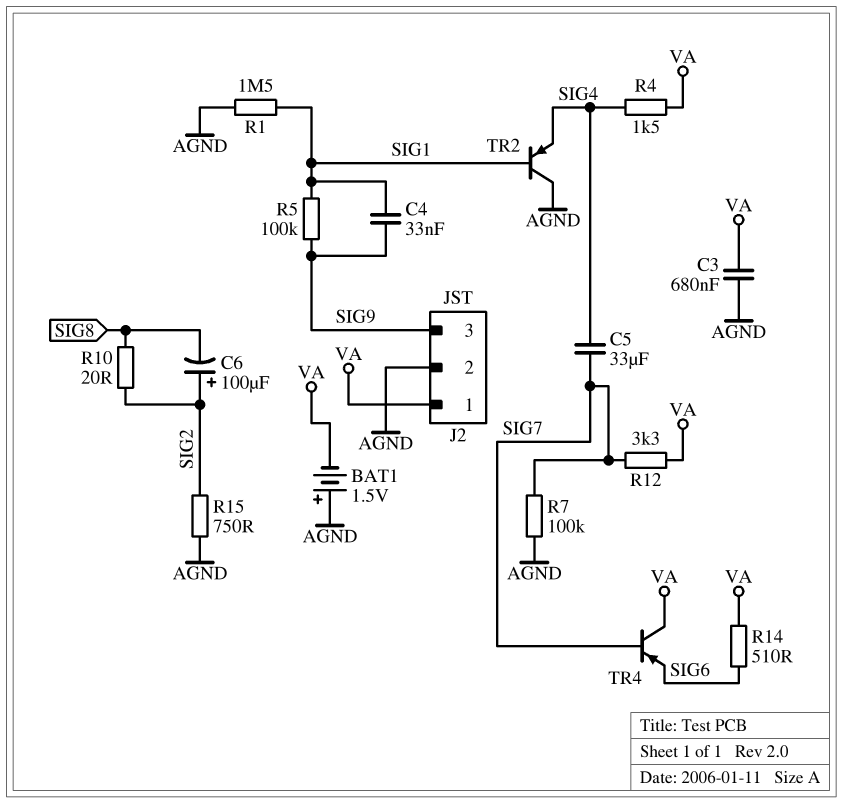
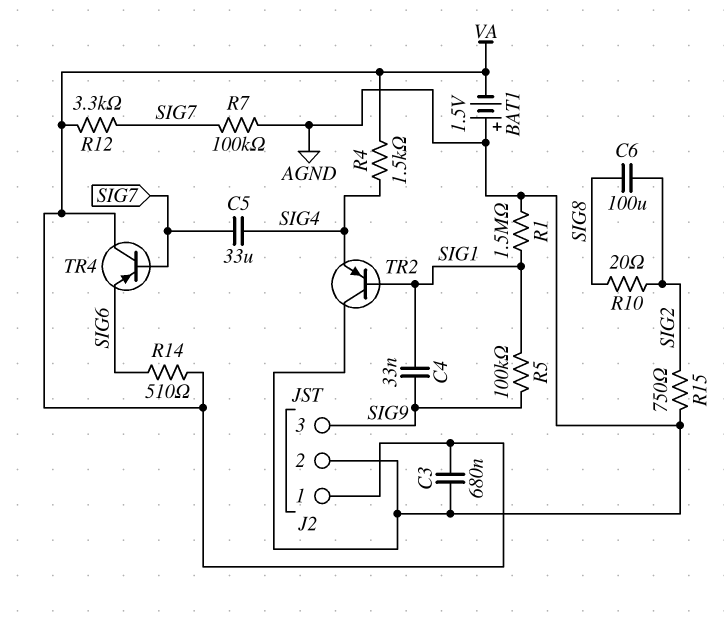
C6: 100uF (plus SIG2, minus SIG8) -> 100uF (SIG2, SIG8)

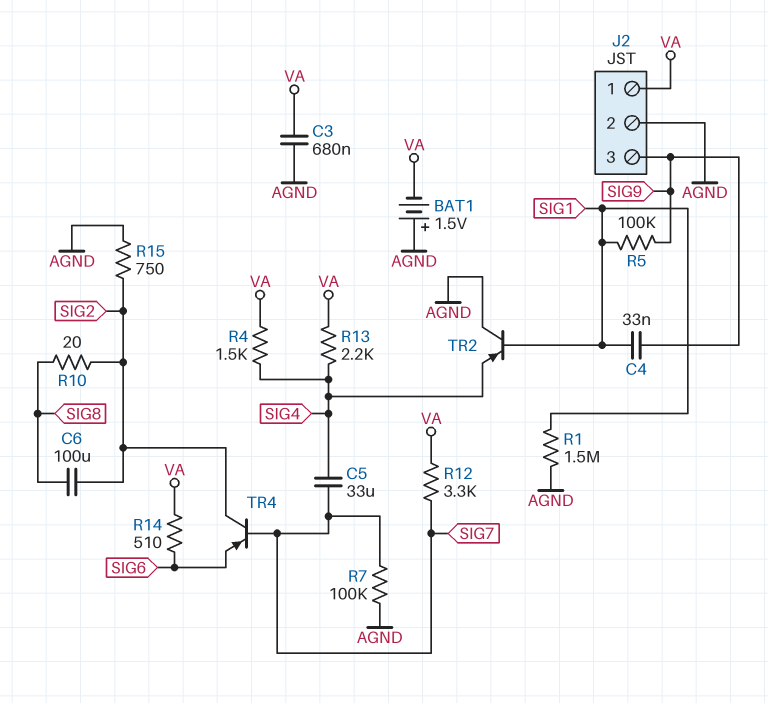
R13: none -> 2.2k (SIG4, VA)
TR4: PNP (B SIG7, C VA, E SIG6) -> PNP (B SIG7, C SIG2, E SIG6)

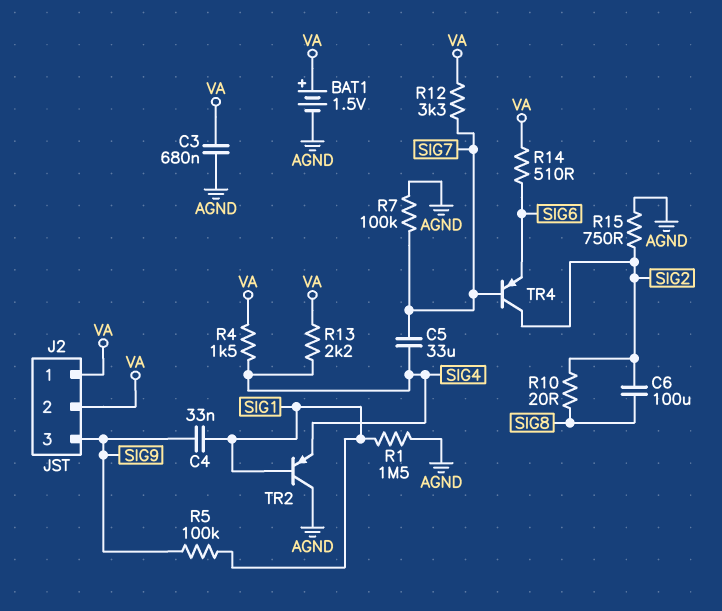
BAT1: 1.5V (plus AGND, minus VA) -> 1.5V (plus VA, minus AGND)
J2 pin 2: AGND -> VA

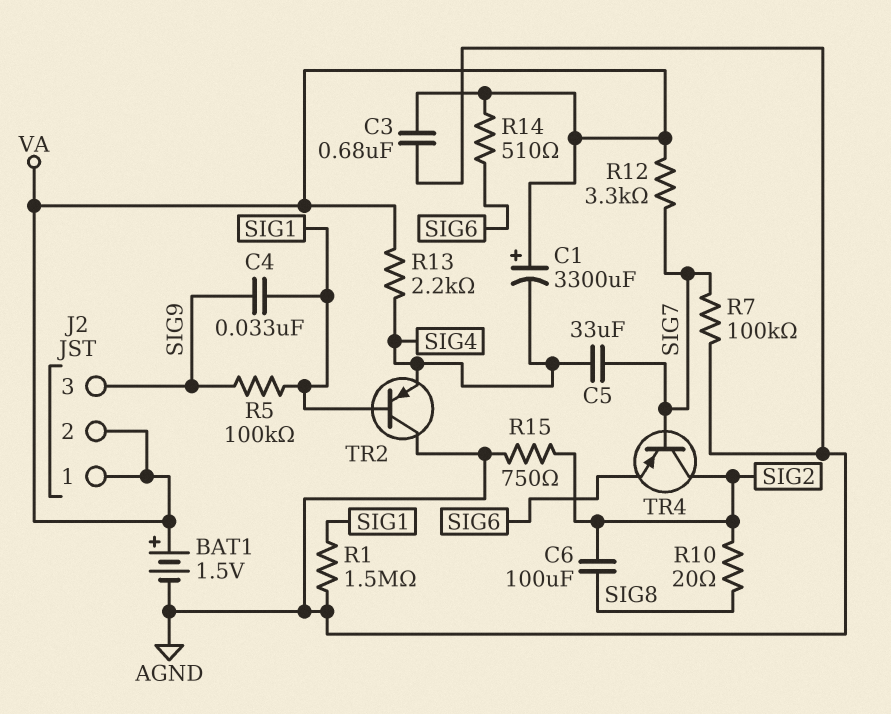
C1: none -> 3300uF (plus VA, minus SIG4)
R4: 1.5k (SIG4, VA) -> none

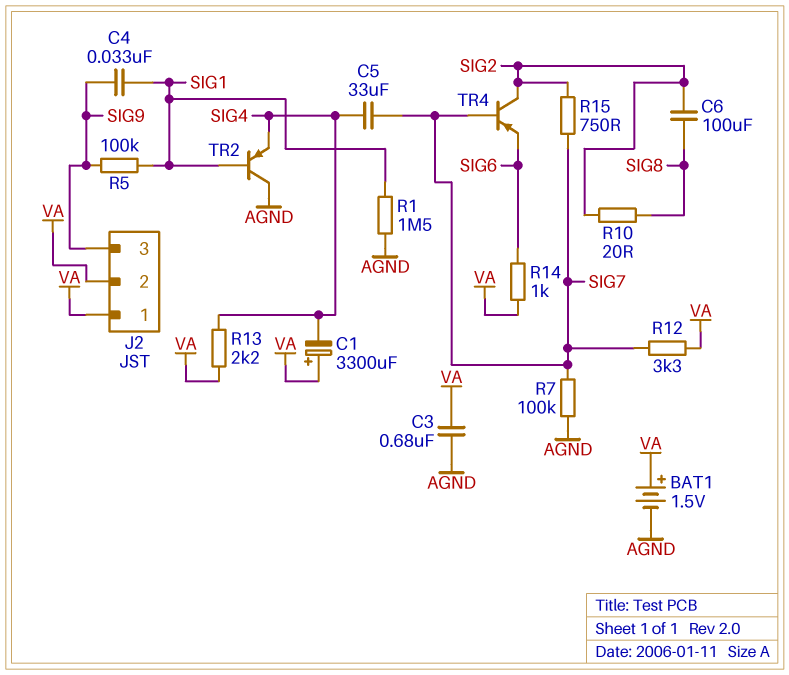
R14: 510 (SIG6, VA) -> 1k (SIG6, VA)
R15: 750 (AGND, SIG2) -> 750 (SIG2, SIG7)

